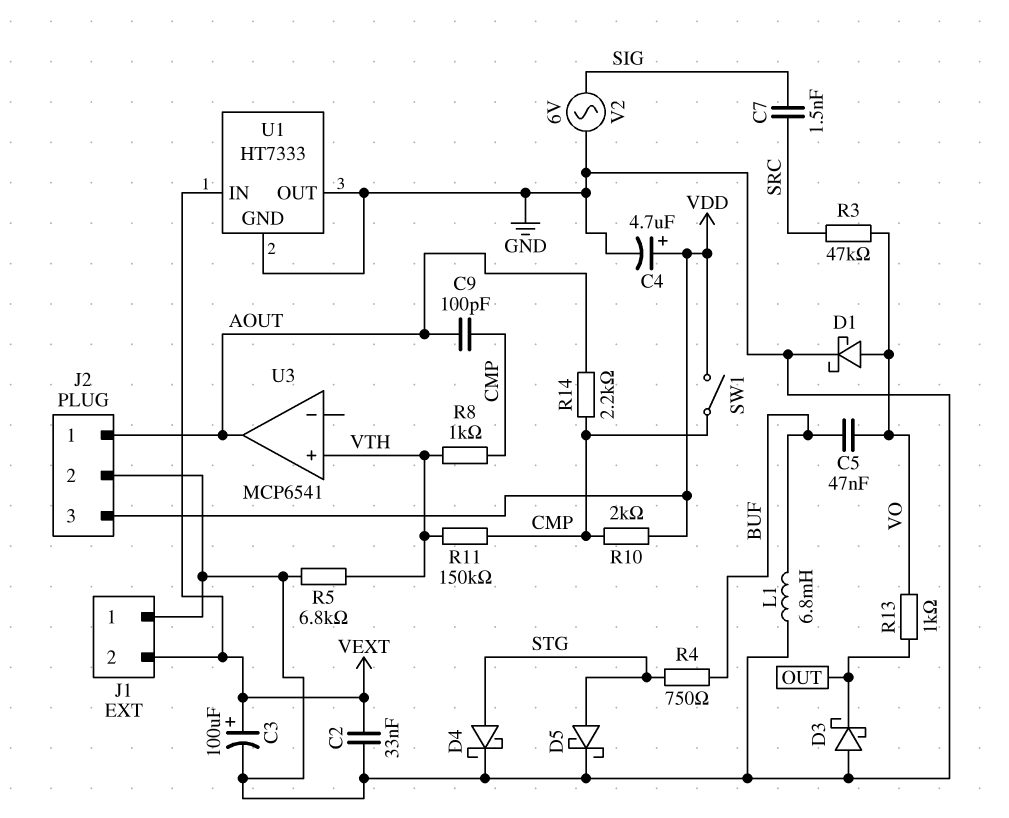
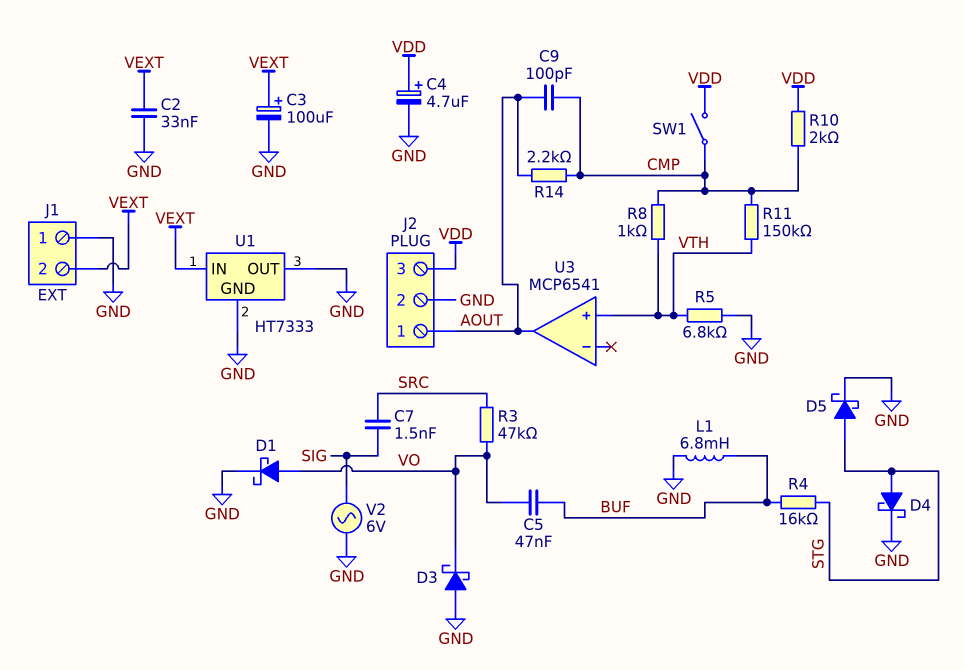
D3: schottky (A GND, K OUT) -> schottky (A GND, K VO)
R4: 750 (BUF, STG) -> 16k (BUF, STG)
R13: 1k (OUT, VO) -> none

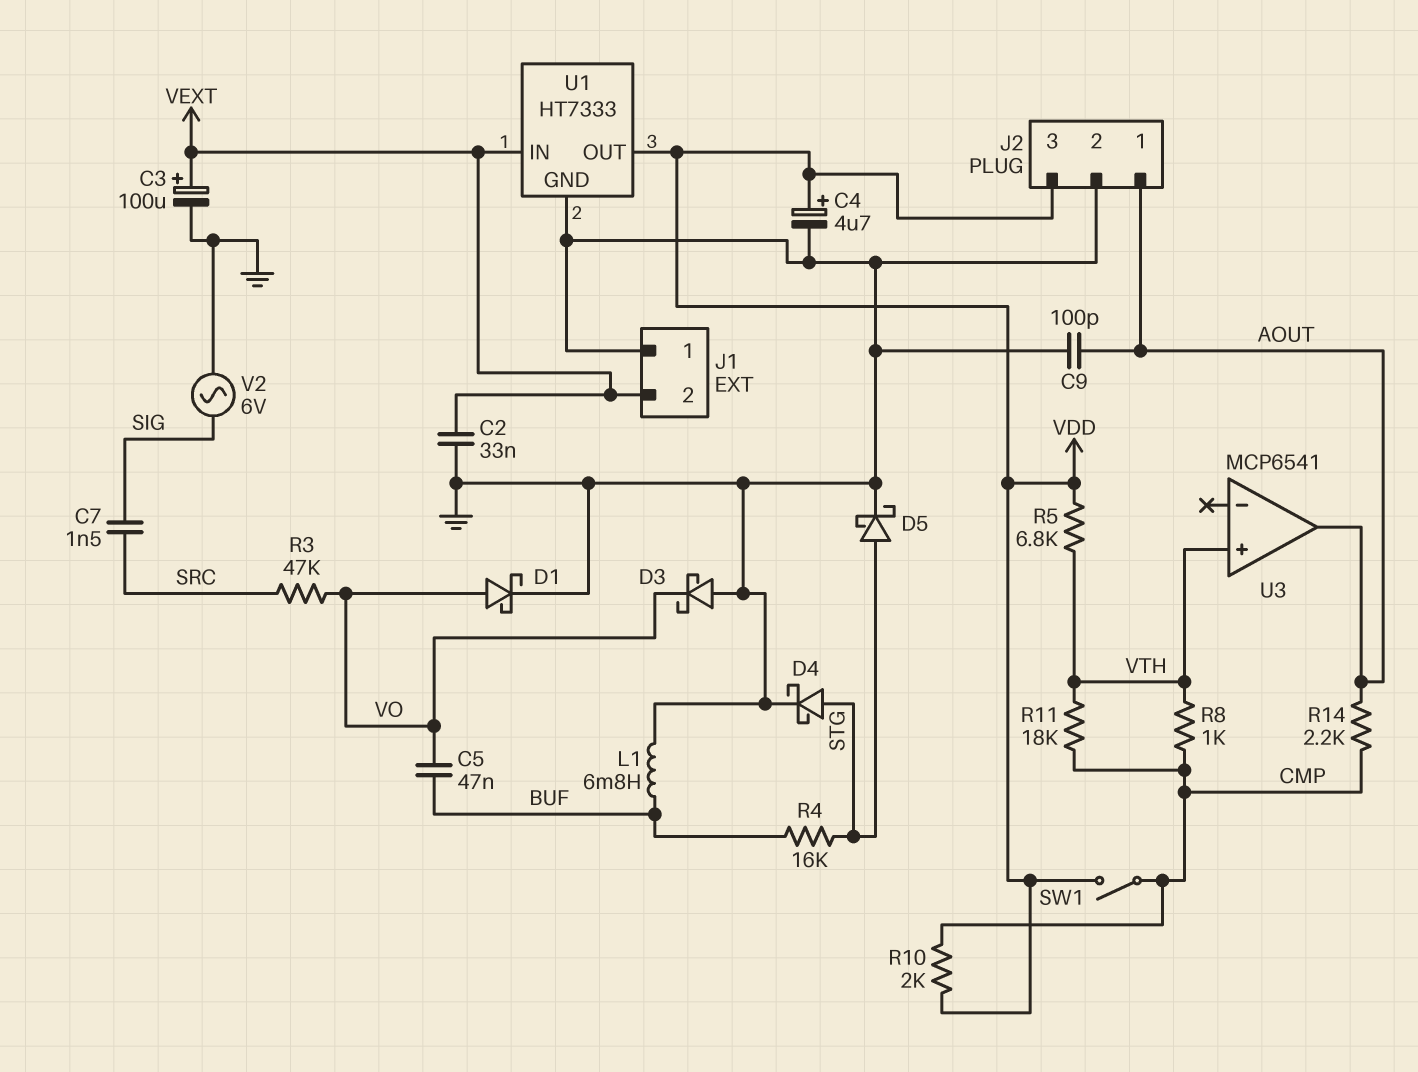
C9: 100pF (AOUT, CMP) -> 100pF (AOUT, GND)
R5: 6.8k (GND, VTH) -> 6.8k (VDD, VTH)
R11: 150k (CMP, VTH) -> 18k (CMP, VTH)
U1 pin OUT: GND -> VDD

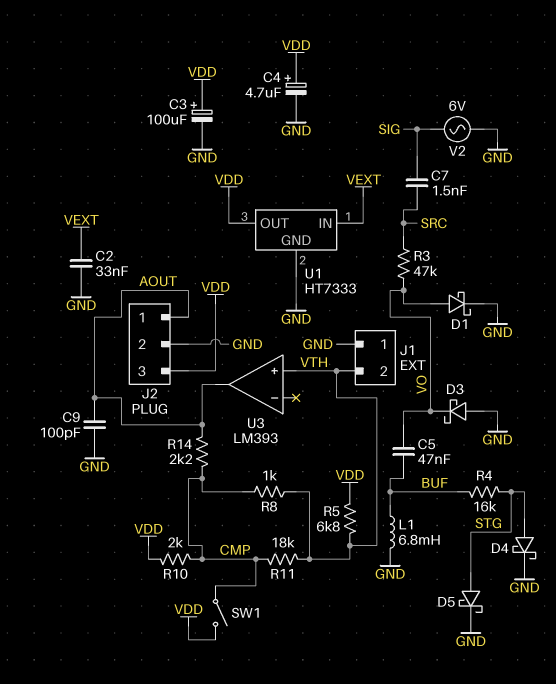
C3: 100uF (plus VEXT, minus GND) -> 100uF (plus VDD, minus GND)
J1 pin 2: VEXT -> VTH
U3: MCP6541 -> LM393

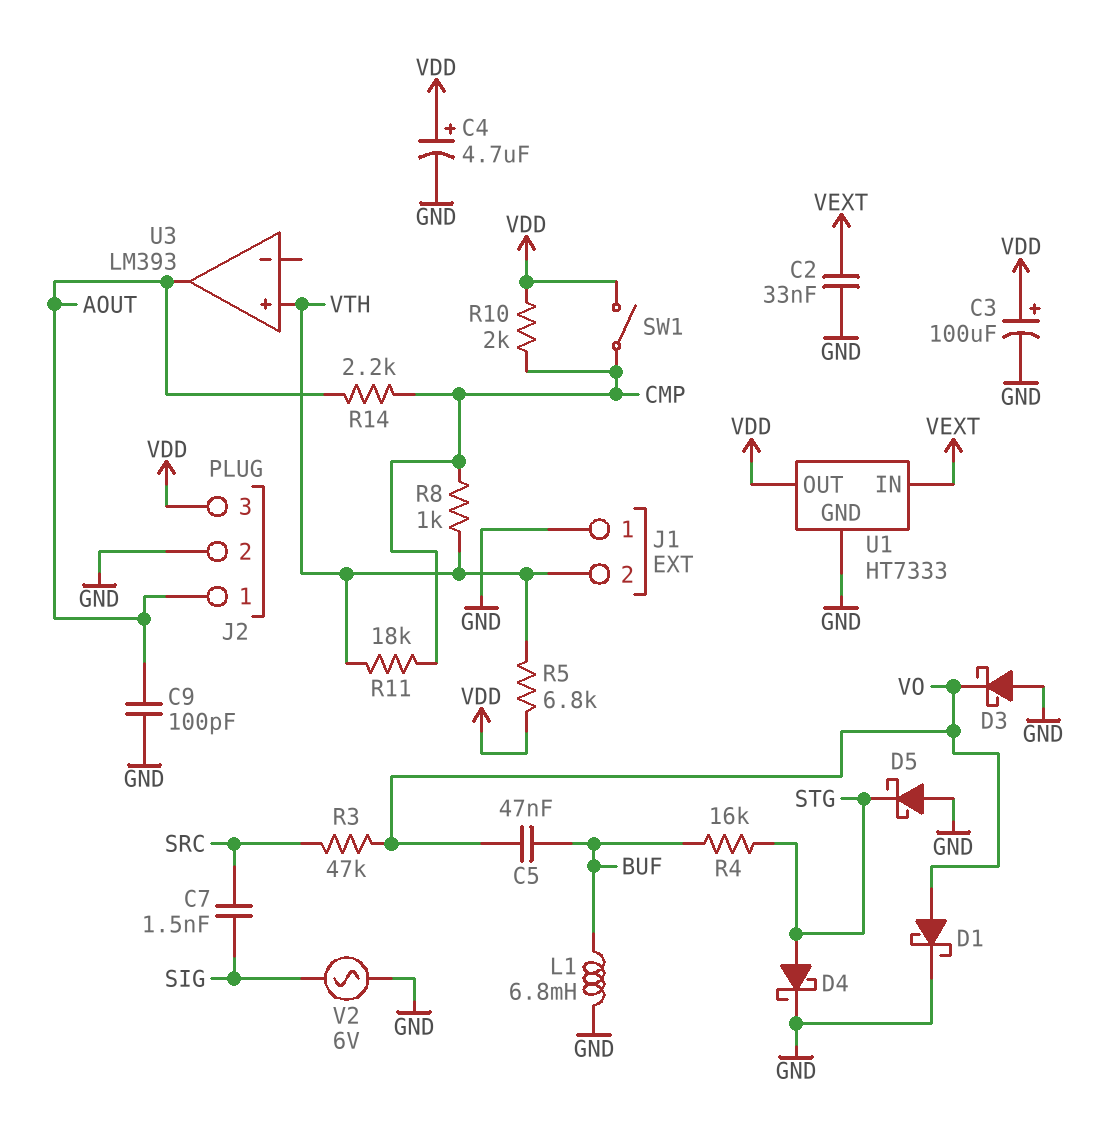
D5: schottky (A STG, K GND) -> schottky (A GND, K STG)

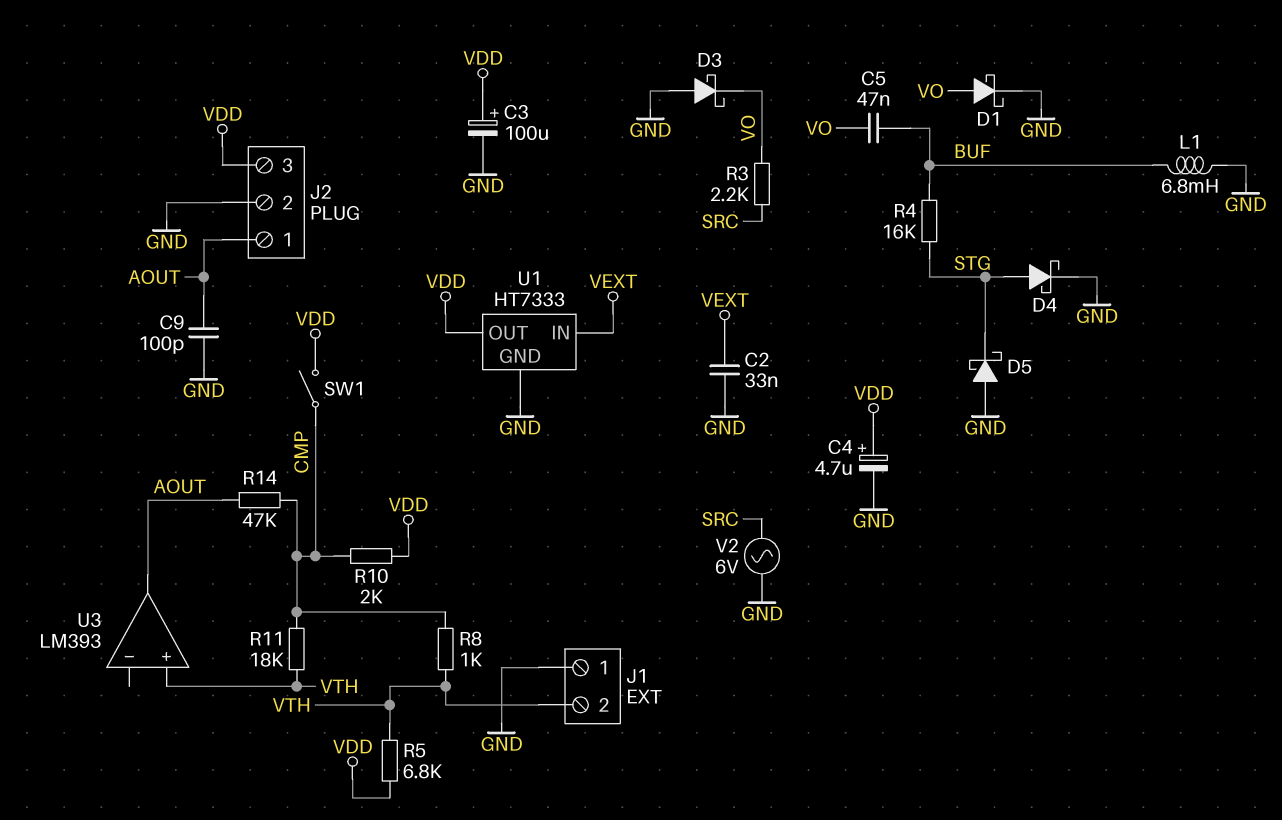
C7: 1.5nF (SIG, SRC) -> none
R3: 47k (SRC, VO) -> 2.2k (SRC, VO)
R14: 2.2k (AOUT, CMP) -> 47k (AOUT, CMP)
V2: AC 6V (GND, SIG) -> AC 6V (GND, SRC)

